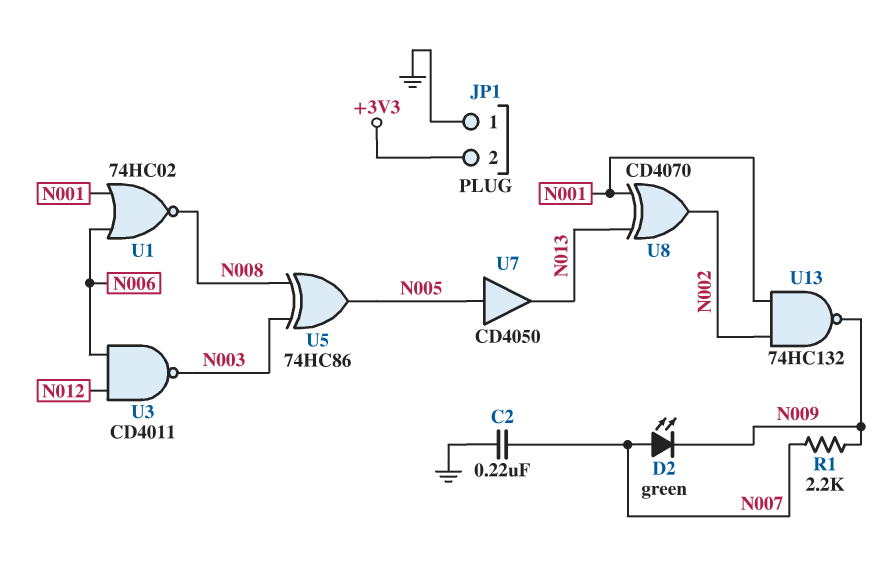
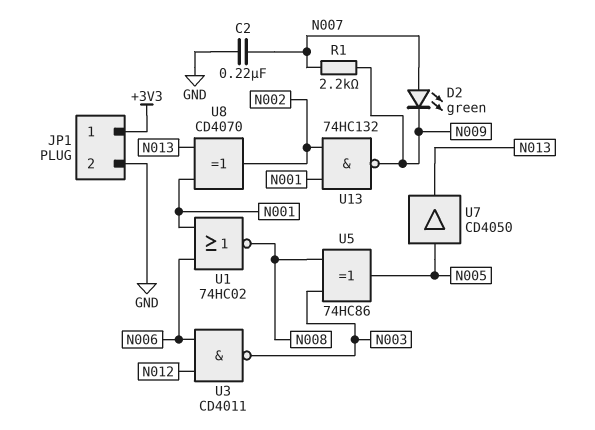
JP1 pin 1: GND -> +3V3
JP1 pin 2: +3V3 -> GND

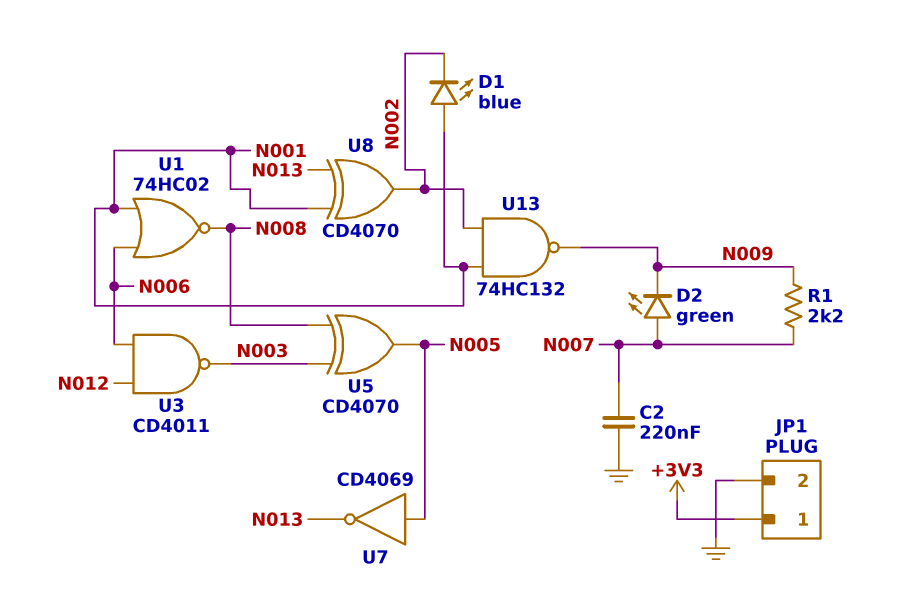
D1: none -> LED blue (A N001, K N002)
U5: XOR 74HC86 (in N003, in N008, out N005) -> XOR CD4070 (in N003, in N008, out N005)
U7: buffer CD4050 (in N005, out N013) -> NOT CD4069 (in N005, out N013)

